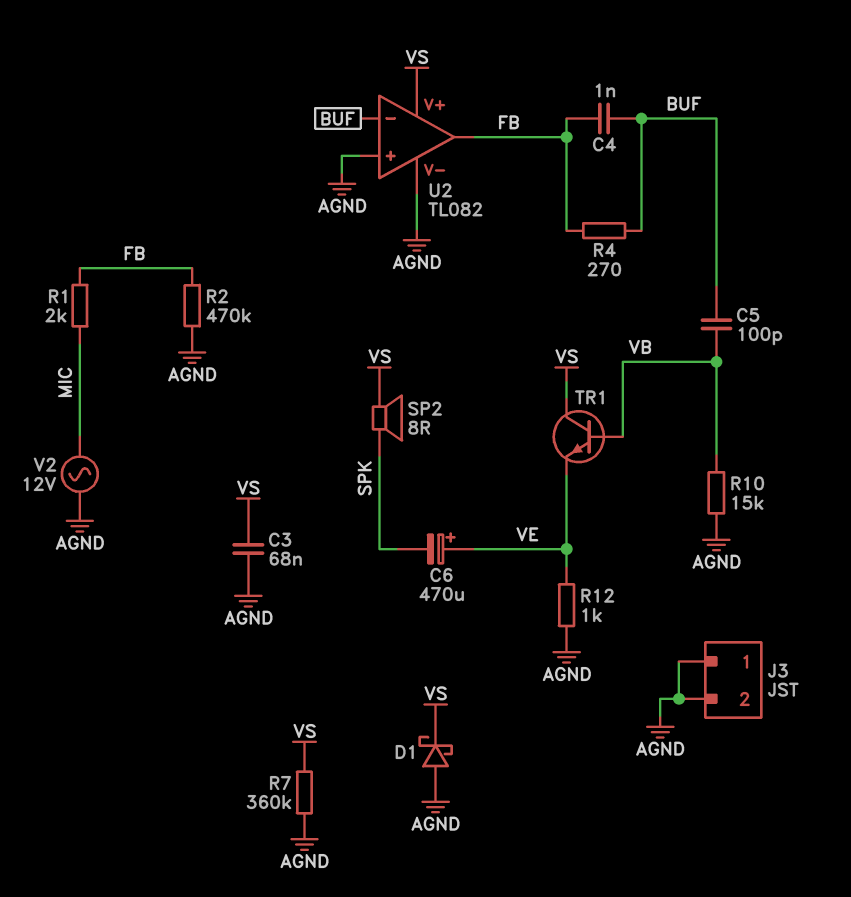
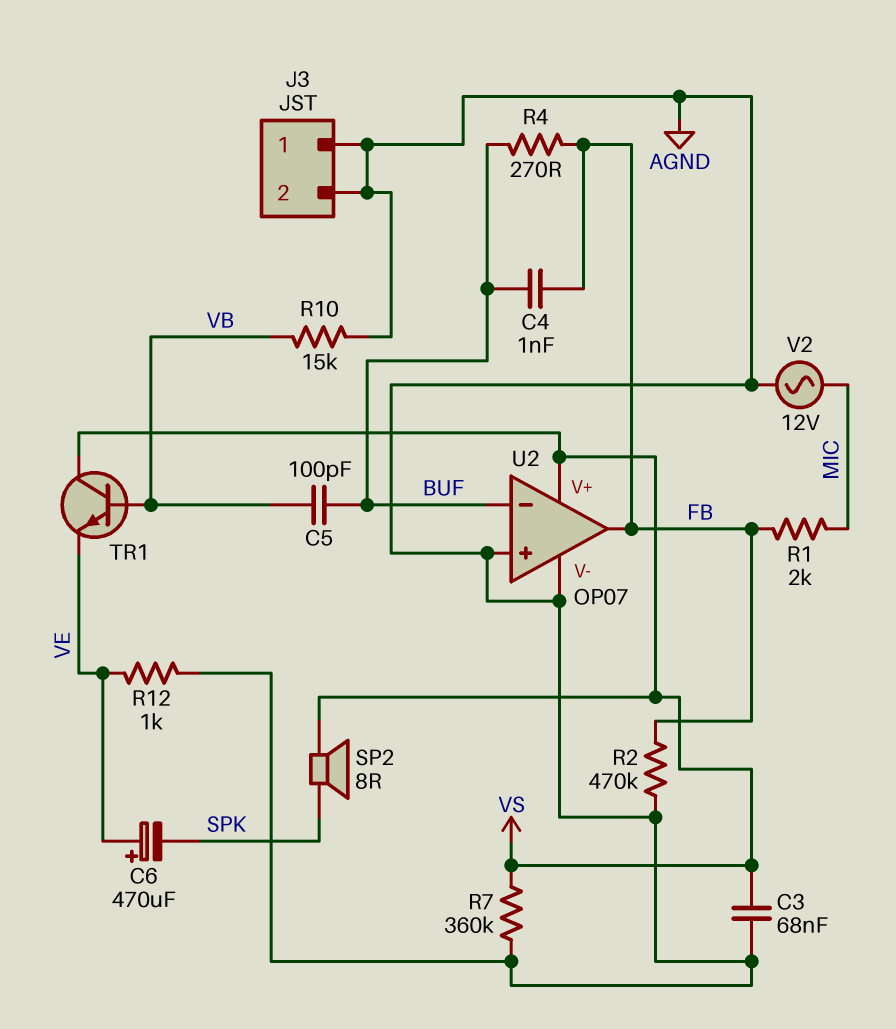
D1: schottky (A AGND, K VS) -> none
U2: TL082 -> OP07

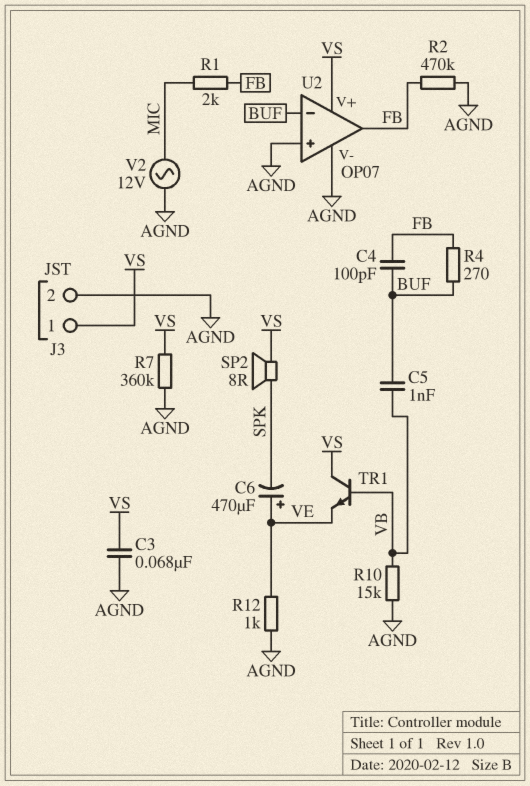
C4: 1nF (BUF, FB) -> 100pF (BUF, FB)
C5: 100pF (BUF, VB) -> 1nF (BUF, VB)
J3 pin 1: AGND -> VS

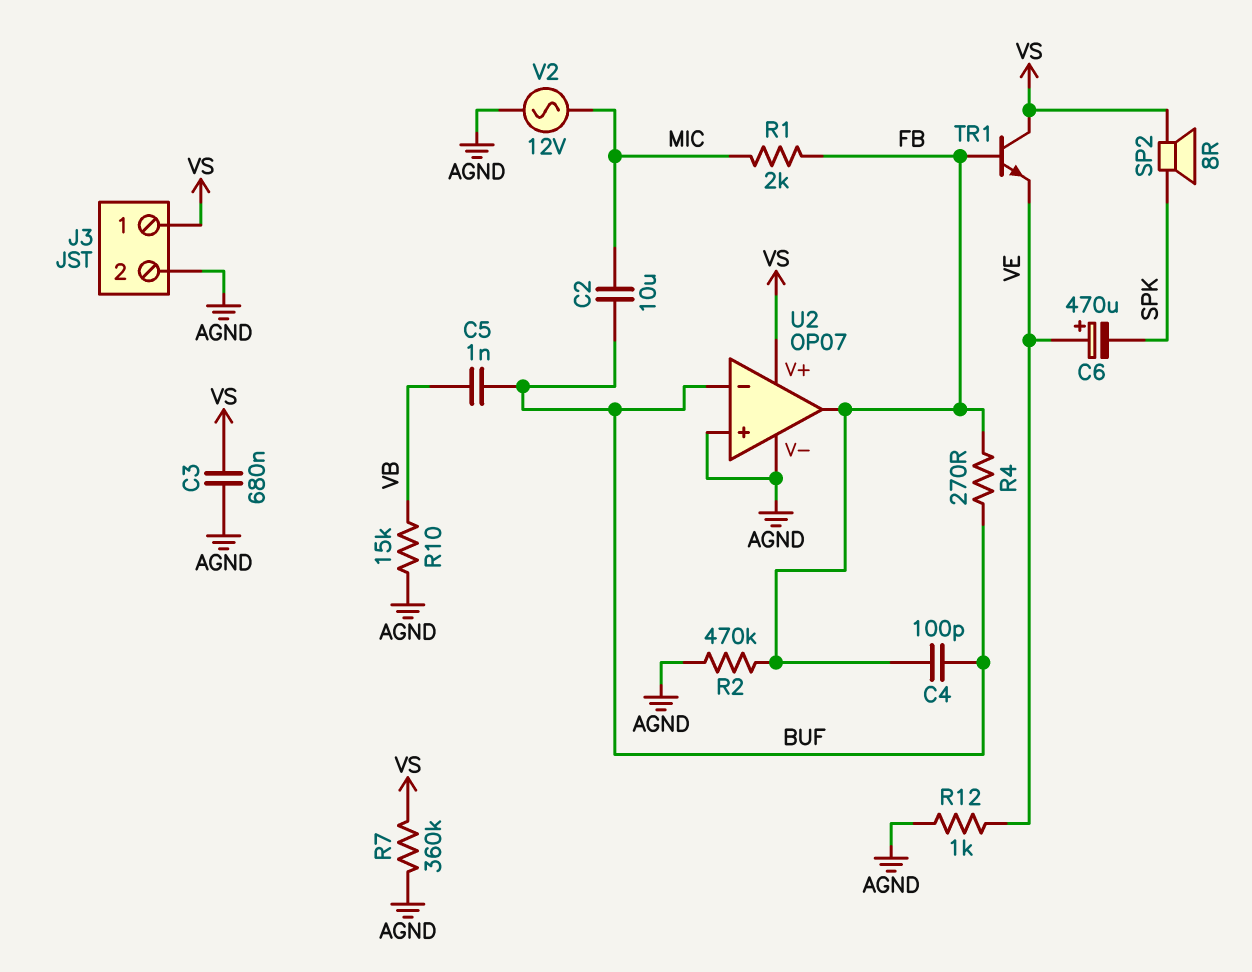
C2: none -> 10uF (BUF, MIC)
C3: 68nF (AGND, VS) -> 680nF (AGND, VS)
TR1: NPN (B VB, C VS, E VE) -> NPN (B FB, C VS, E VE)

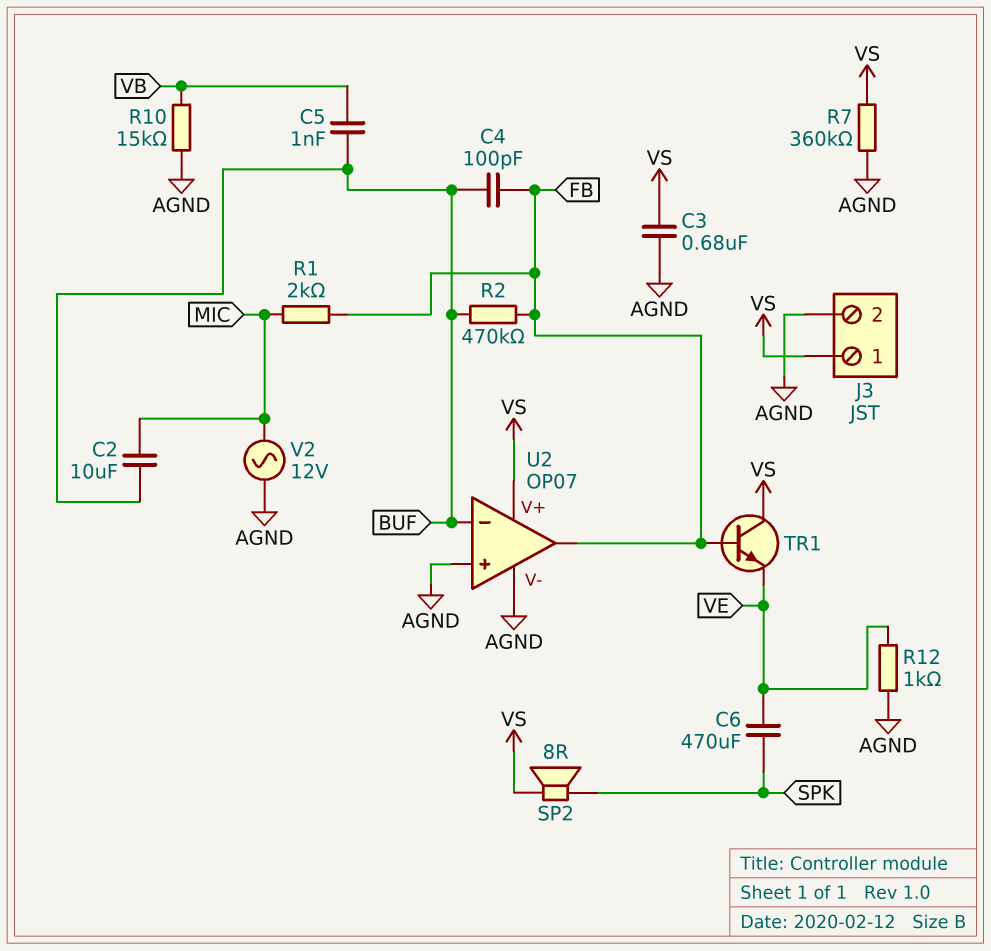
C6: 470uF (plus VE, minus SPK) -> 470uF (SPK, VE)
R2: 470k (AGND, FB) -> 470k (BUF, FB)
R4: 270 (BUF, FB) -> none

